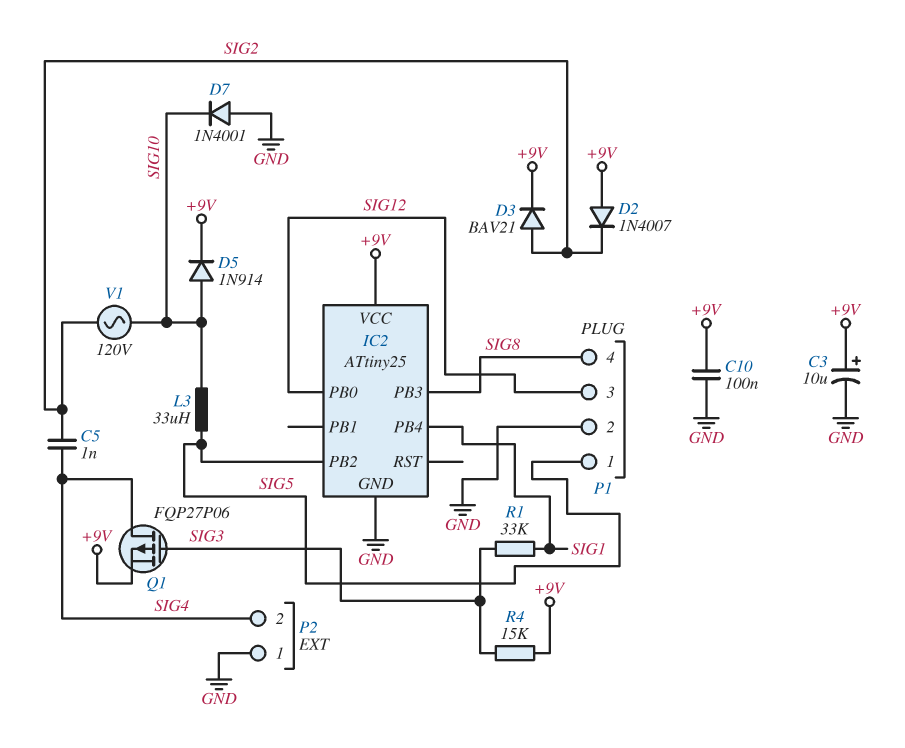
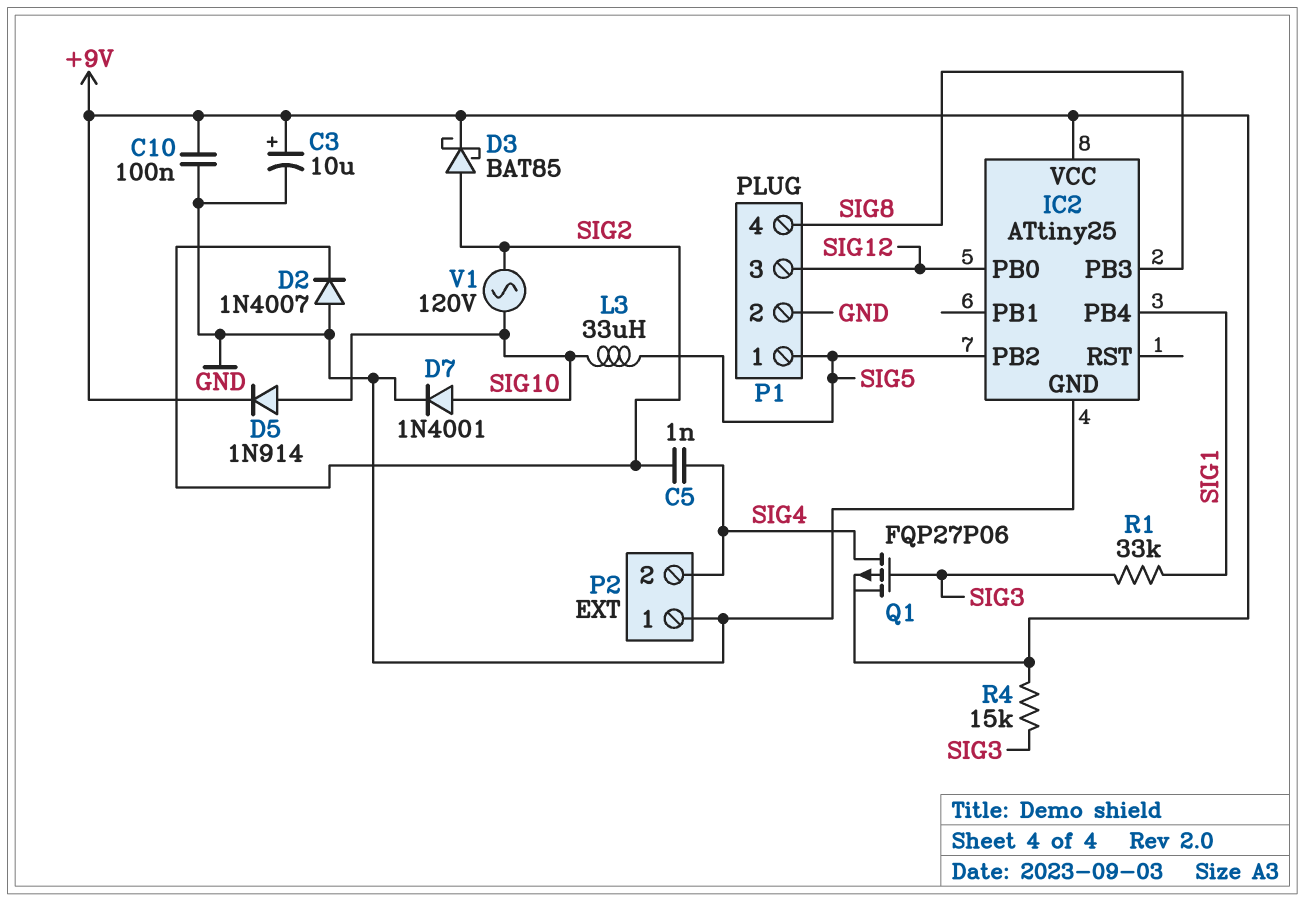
D2: diode 1N4007 (A +9V, K SIG2) -> diode 1N4007 (A GND, K SIG2)
D3: diode BAV21 (A SIG2, K +9V) -> schottky BAT85 (A SIG2, K +9V)
D7: diode 1N4001 (A GND, K SIG10) -> diode 1N4001 (A SIG10, K GND)

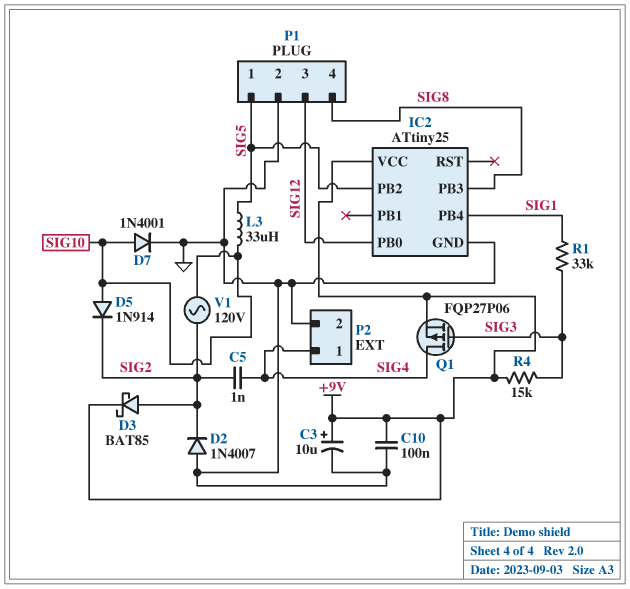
D5: diode 1N914 (A SIG10, K +9V) -> diode 1N914 (A SIG10, K SIG2)
P2 pin 1: GND -> SIG4
P2 pin 2: SIG4 -> GND

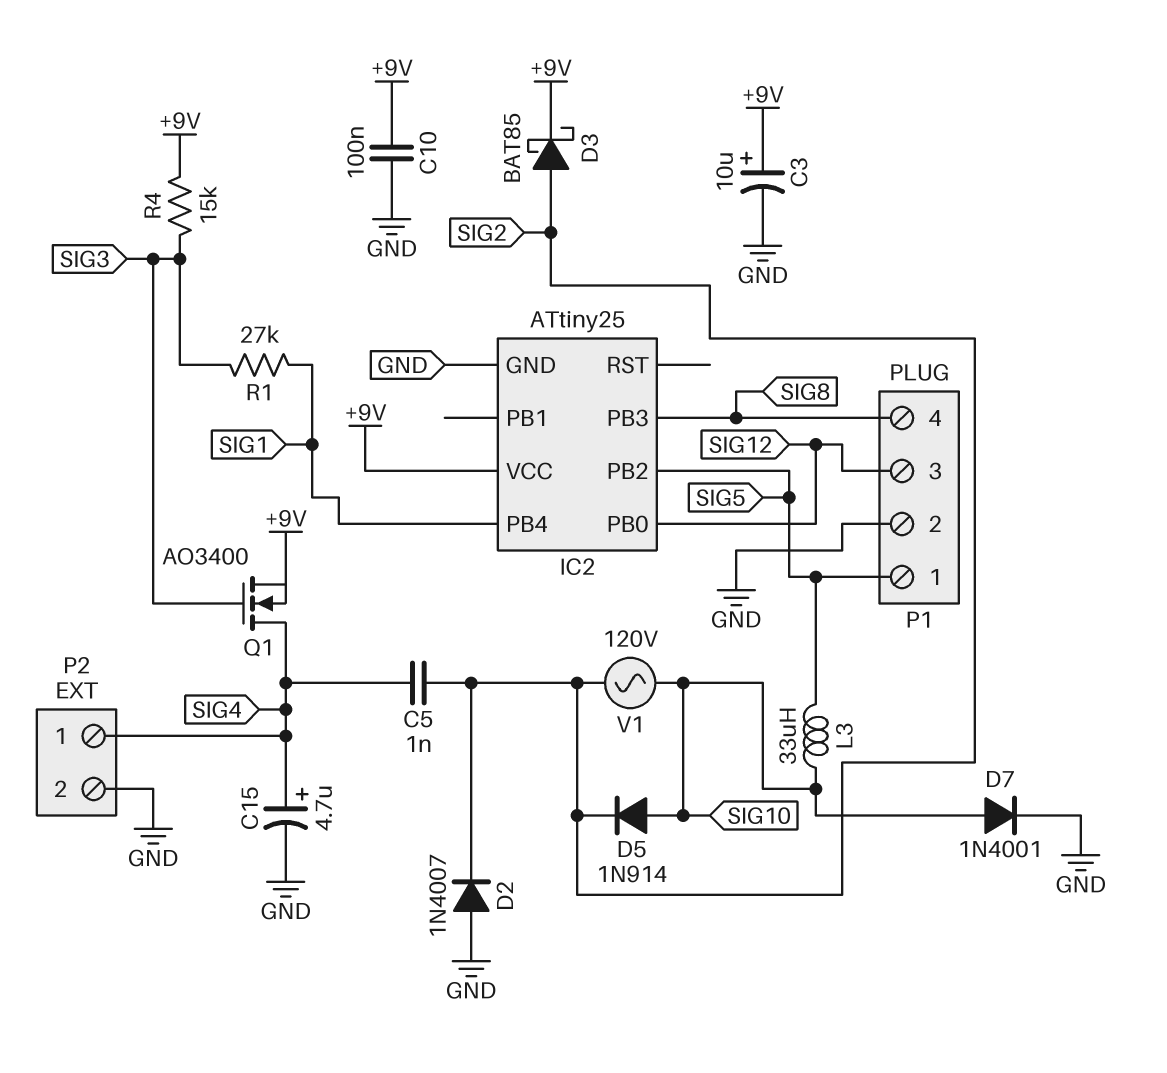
C15: none -> 4.7uF (plus SIG4, minus GND)
Q1: PMOS FQP27P06 (G SIG3, D SIG4, S +9V) -> NMOS AO3400 (G SIG3, D SIG4, S +9V)
R1: 33k (SIG1, SIG3) -> 27k (SIG1, SIG3)

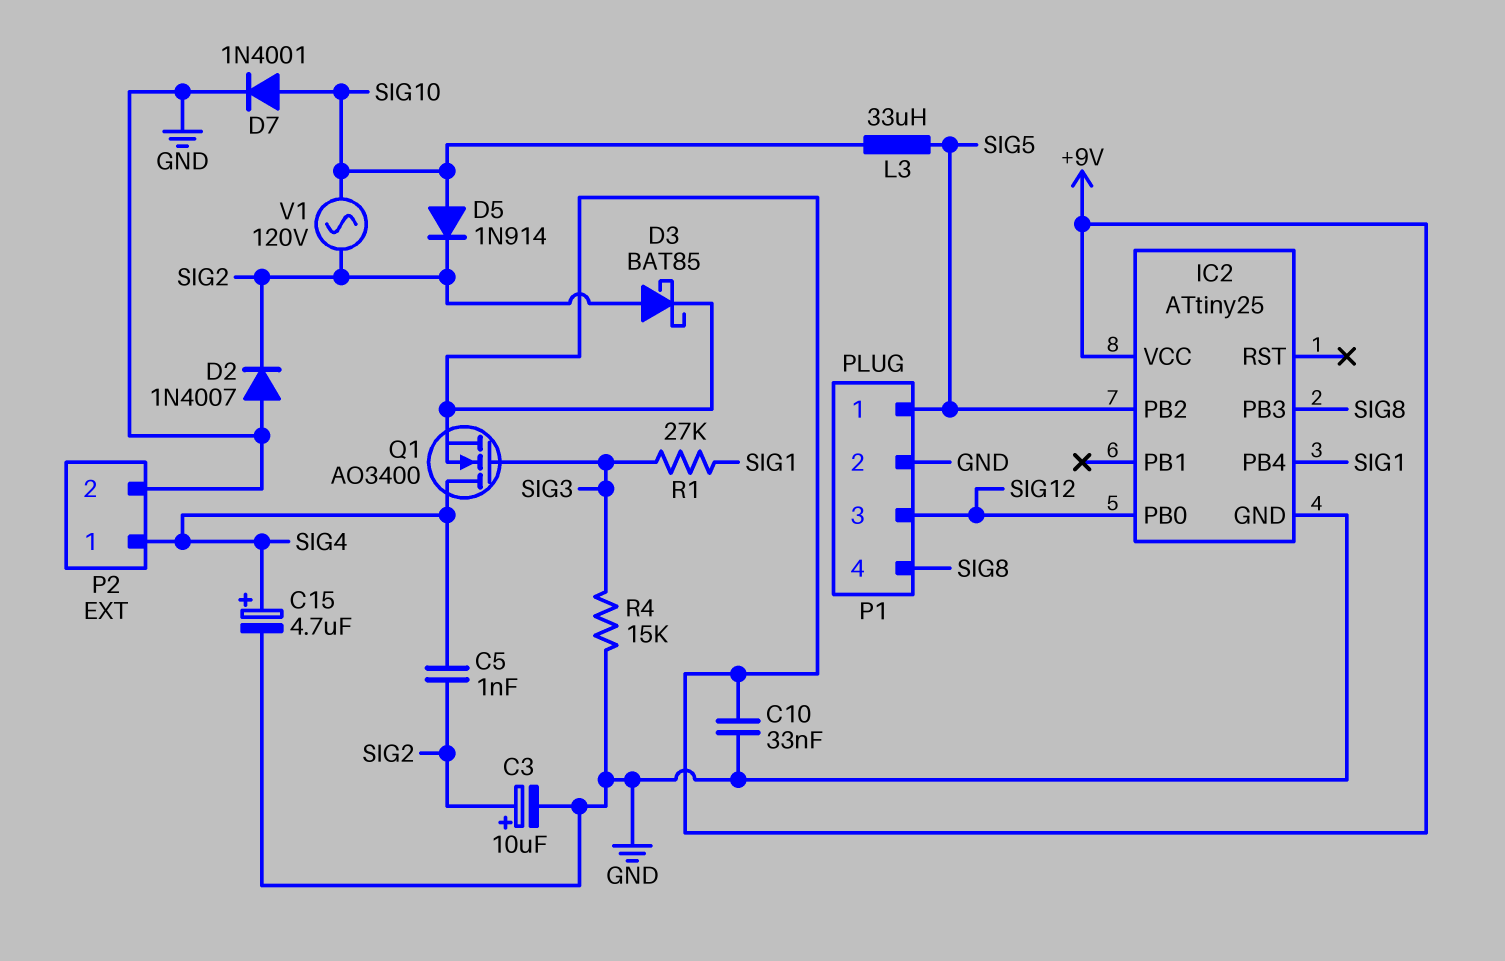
C3: 10uF (plus +9V, minus GND) -> 10uF (plus SIG2, minus GND)
C10: 100nF (+9V, GND) -> 33nF (+9V, GND)
R4: 15k (+9V, SIG3) -> 15k (GND, SIG3)

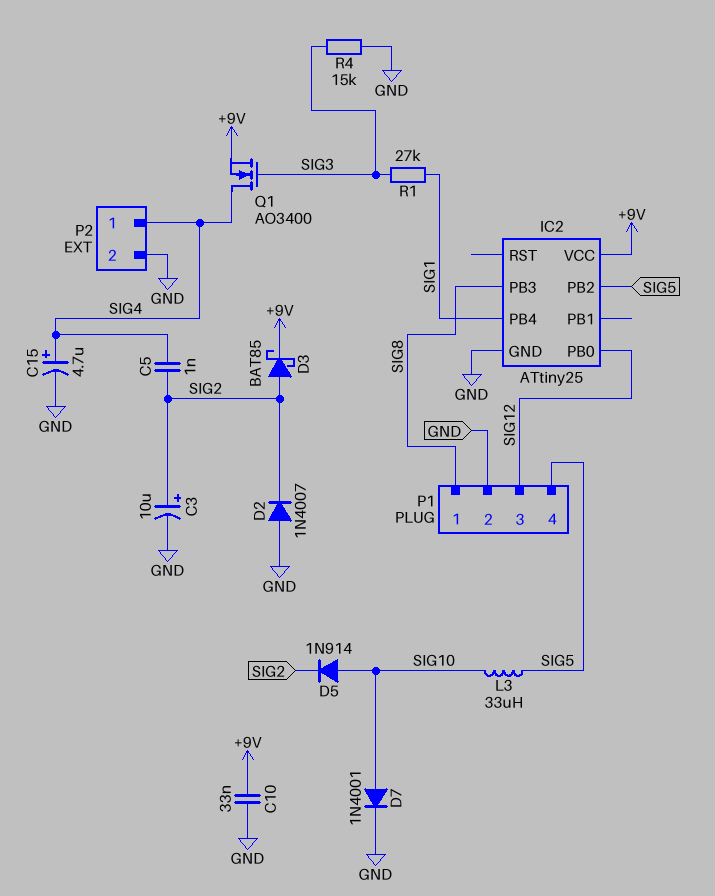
P1 pin 1: SIG5 -> SIG8
P1 pin 4: SIG8 -> SIG5
V1: AC 120V (SIG2, SIG10) -> none

